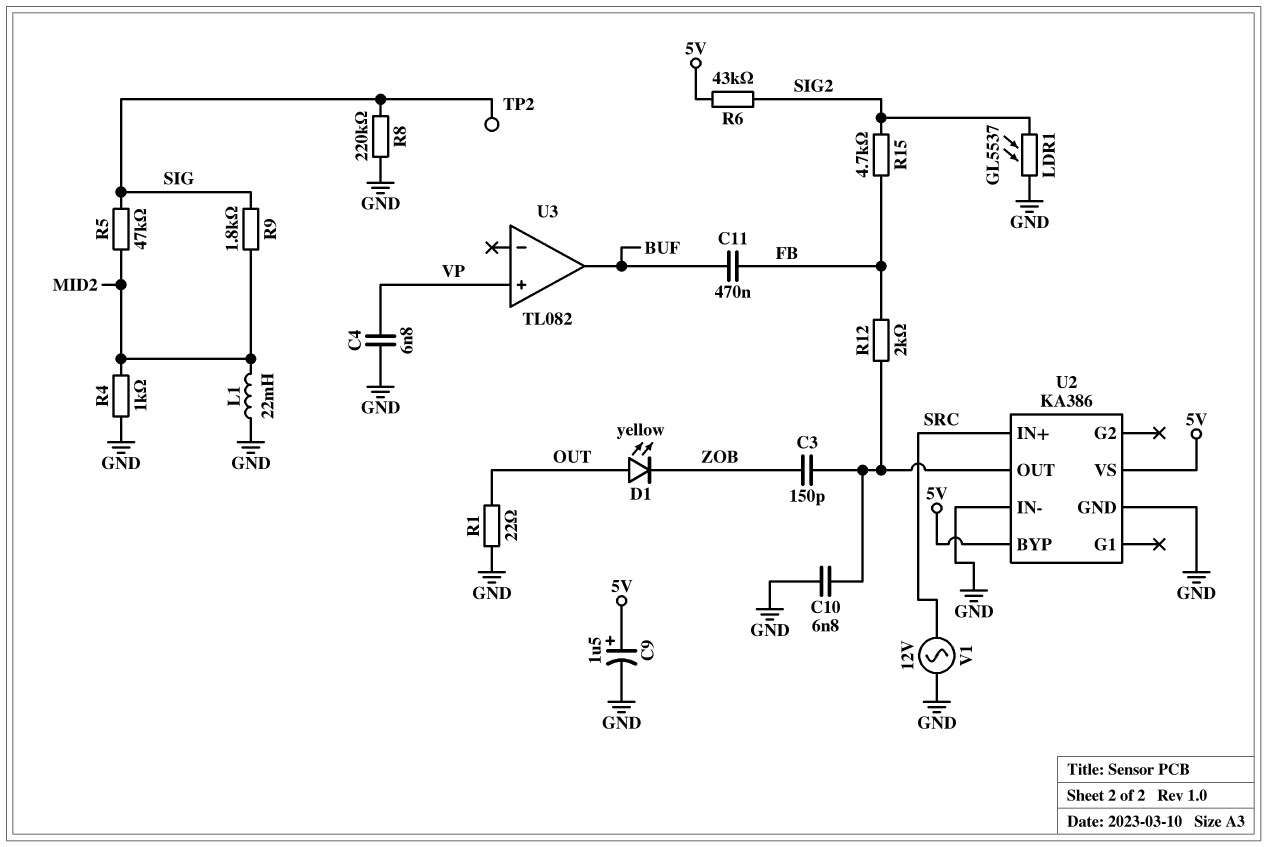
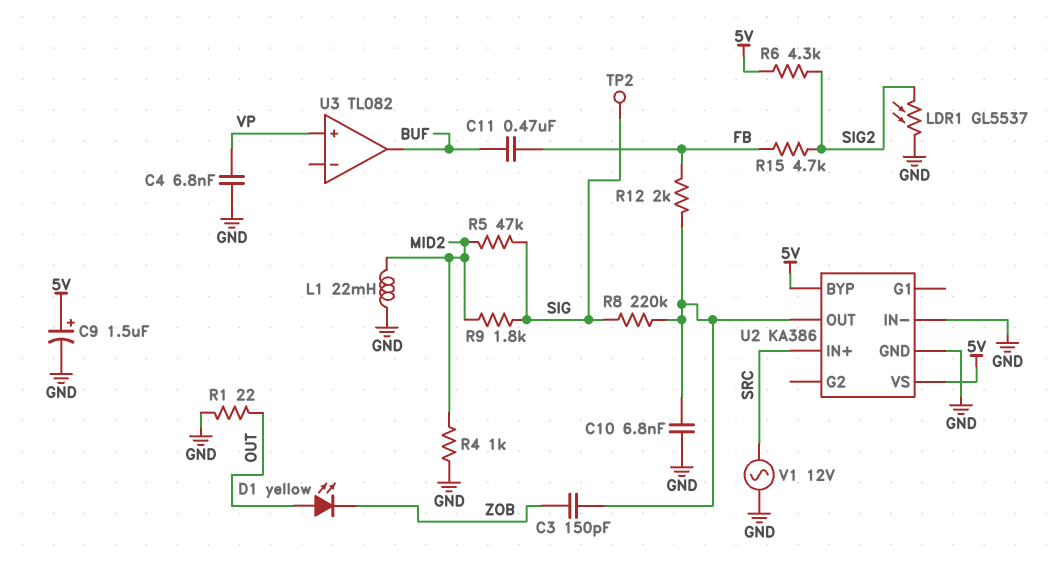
R6: 43k (5V, SIG2) -> 4.3k (5V, SIG2)
R8: 220k (GND, SIG) -> 220k (SIG, U2/OUT)

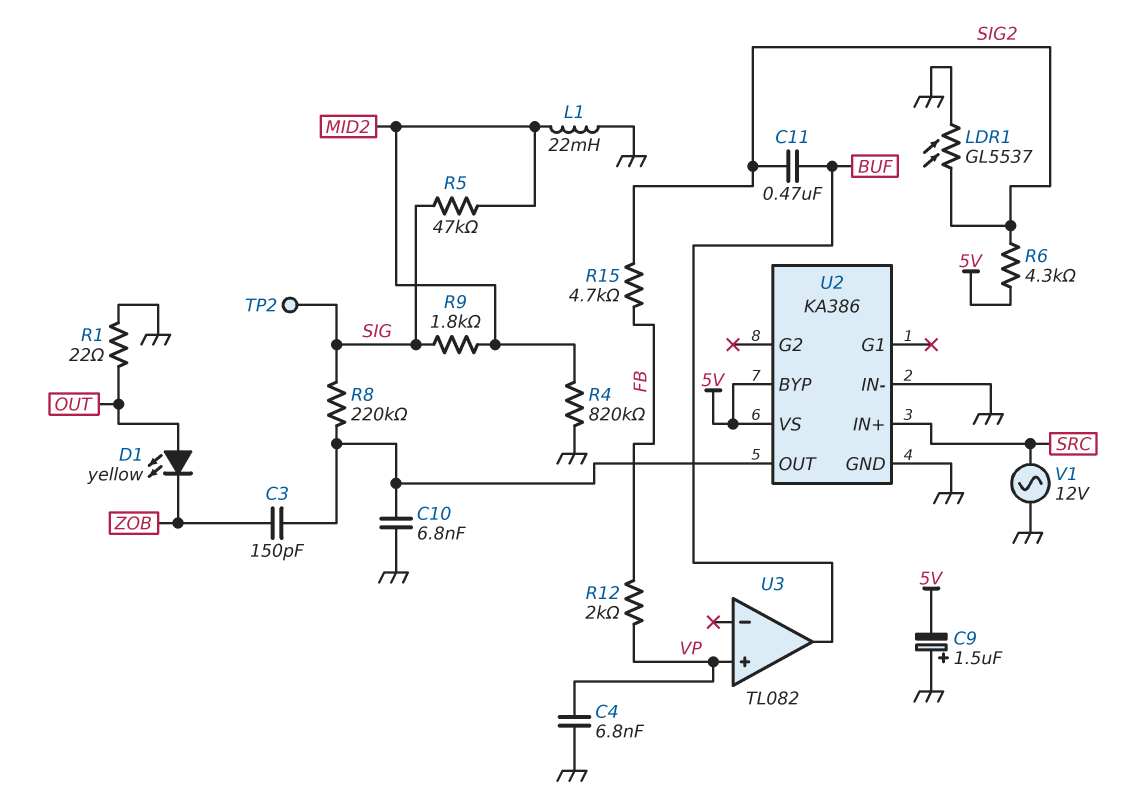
C9: 1.5uF (plus 5V, minus GND) -> 1.5uF (plus GND, minus 5V)
C11: 470nF (BUF, FB) -> 470nF (BUF, SIG2)
R4: 1k (GND, MID2) -> 820k (GND, MID2)
R12: 2k (FB, U2/OUT) -> 2k (FB, VP)

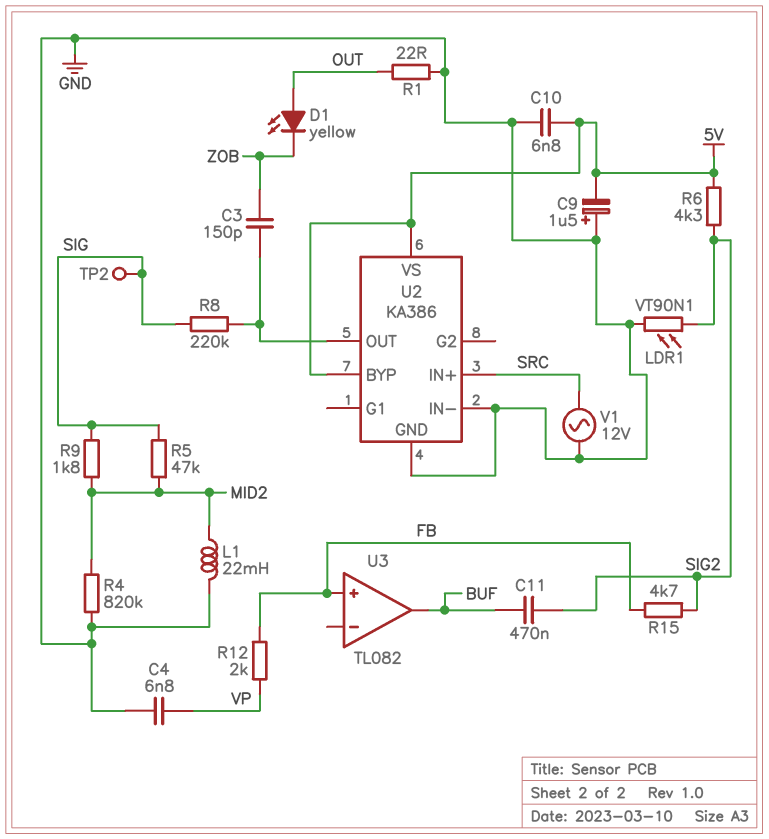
C10: 6.8nF (GND, U2/OUT) -> 6.8nF (5V, GND)
LDR1: GL5537 (GND, SIG2) -> VT90N1 (GND, SIG2)
U3 pin in+: VP -> FB

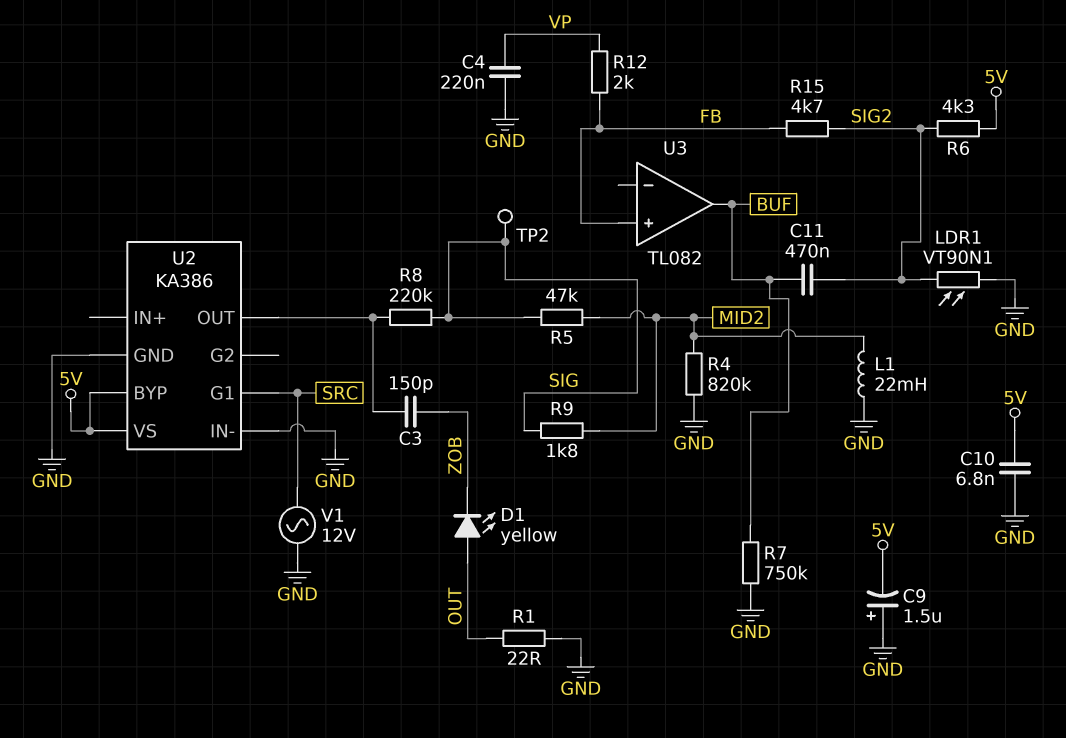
C4: 6.8nF (GND, VP) -> 220nF (GND, VP)
R7: none -> 750k (BUF, GND)
U2 pin G1: none -> SRC
U2 pin IN+: SRC -> none

